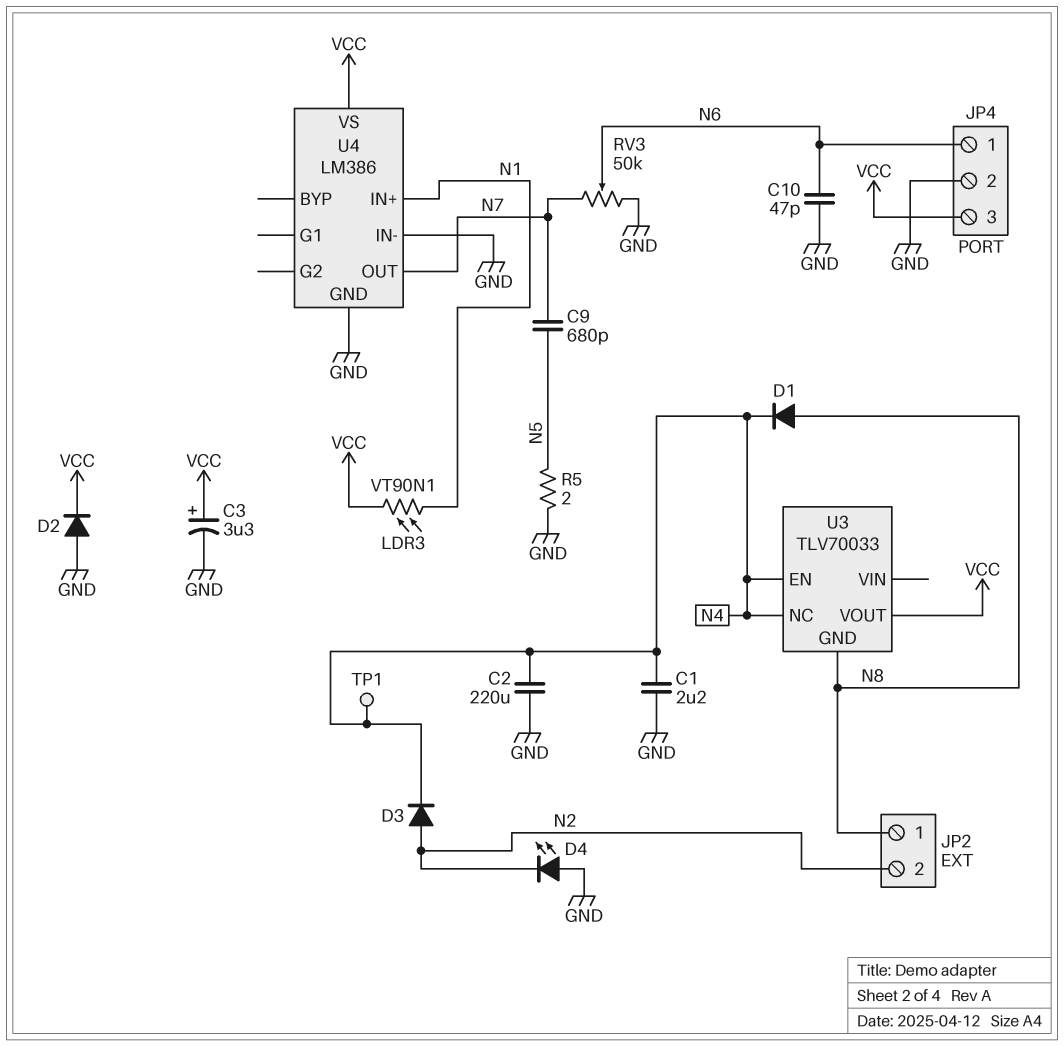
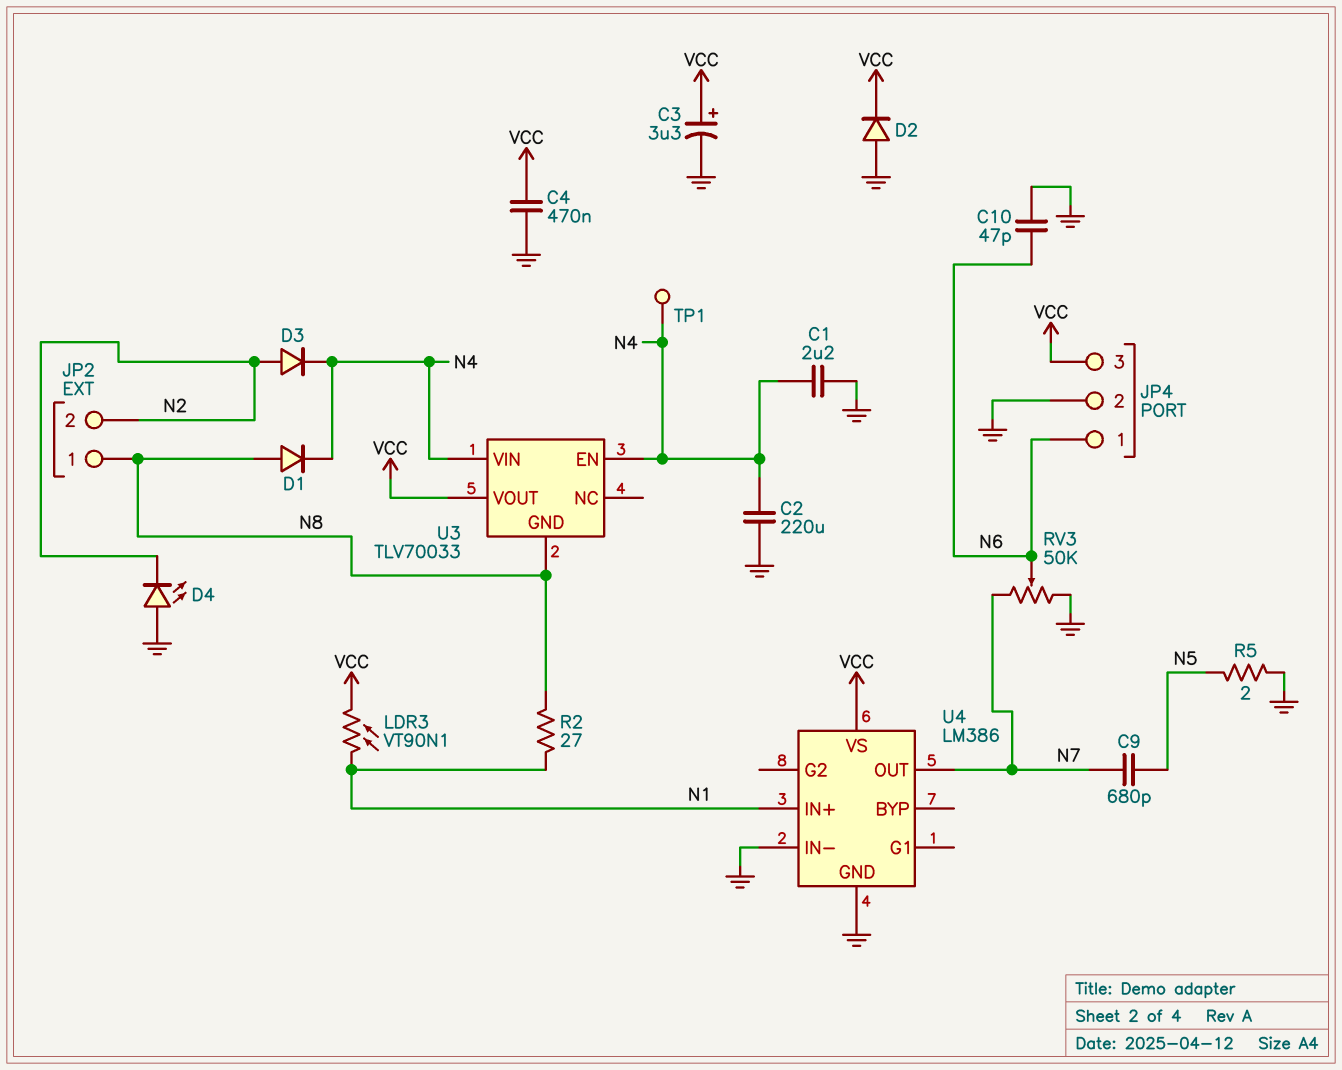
C4: none -> 470nF (GND, VCC)
R2: none -> 27 (N1, N8)
U3 pin NC: N4 -> none
U3 pin VIN: none -> N4

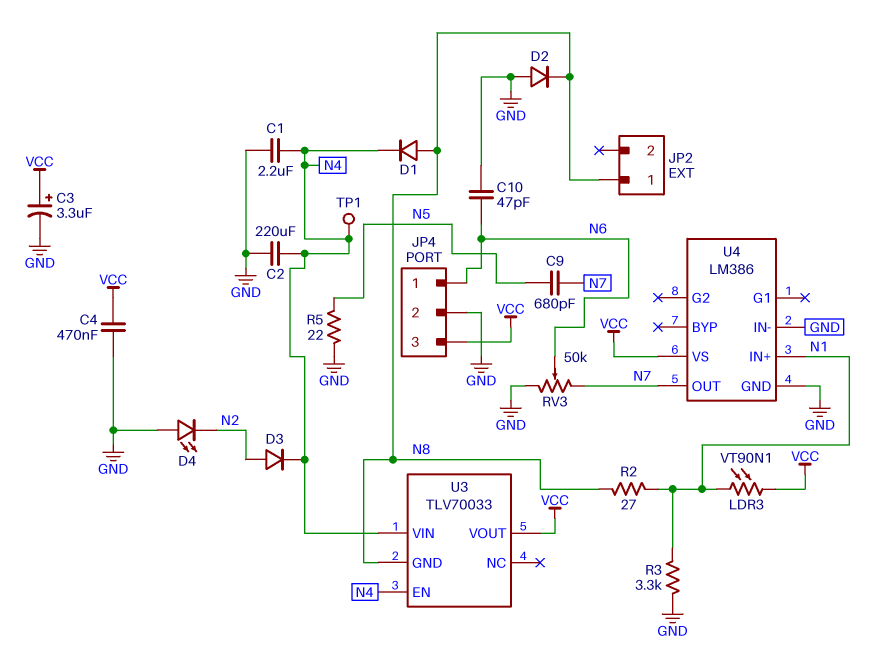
D2: diode (A GND, K VCC) -> diode (A GND, K N8)
JP2 pin 2: N2 -> none
R3: none -> 3.3k (GND, N1)
R5: 2 (GND, N5) -> 22 (GND, N5)

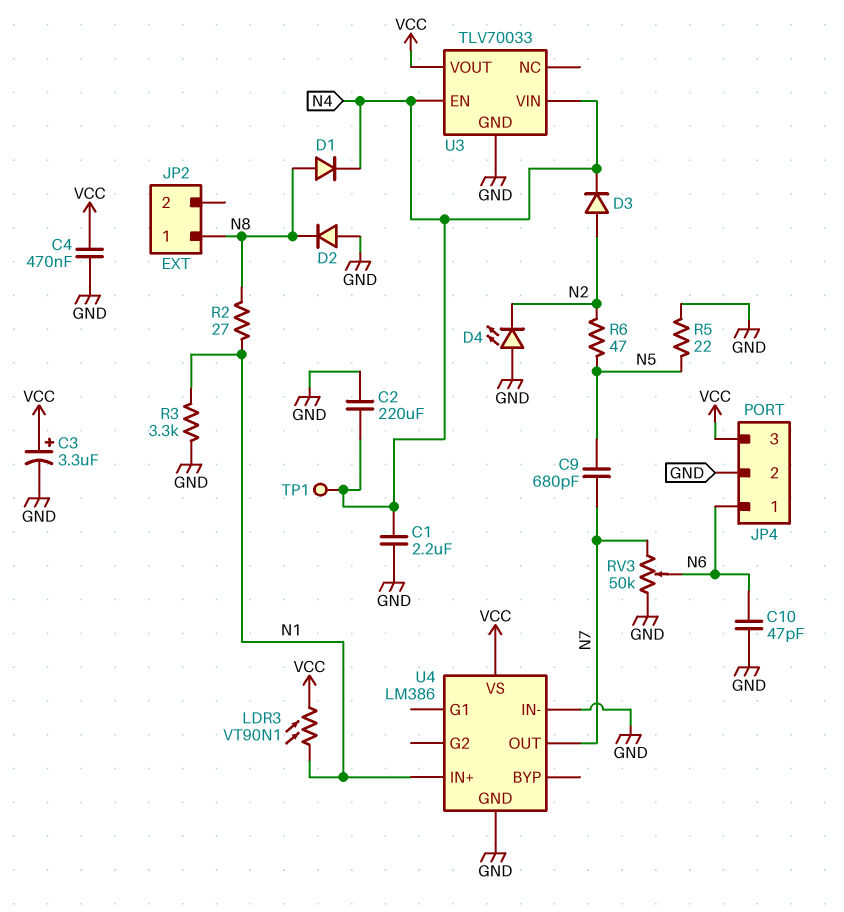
R6: none -> 47 (N2, N5)
U3 pin GND: N8 -> GND

